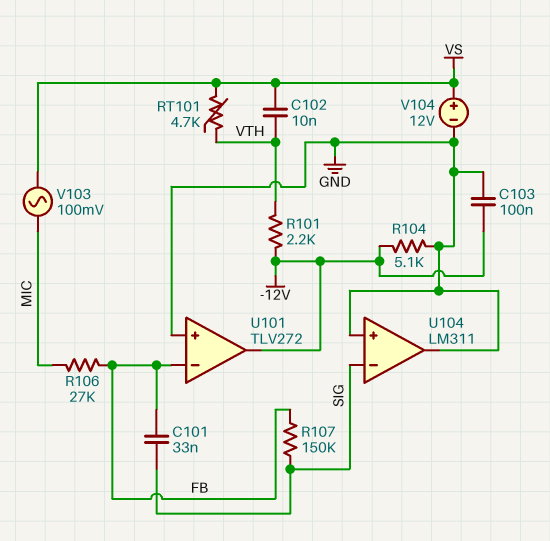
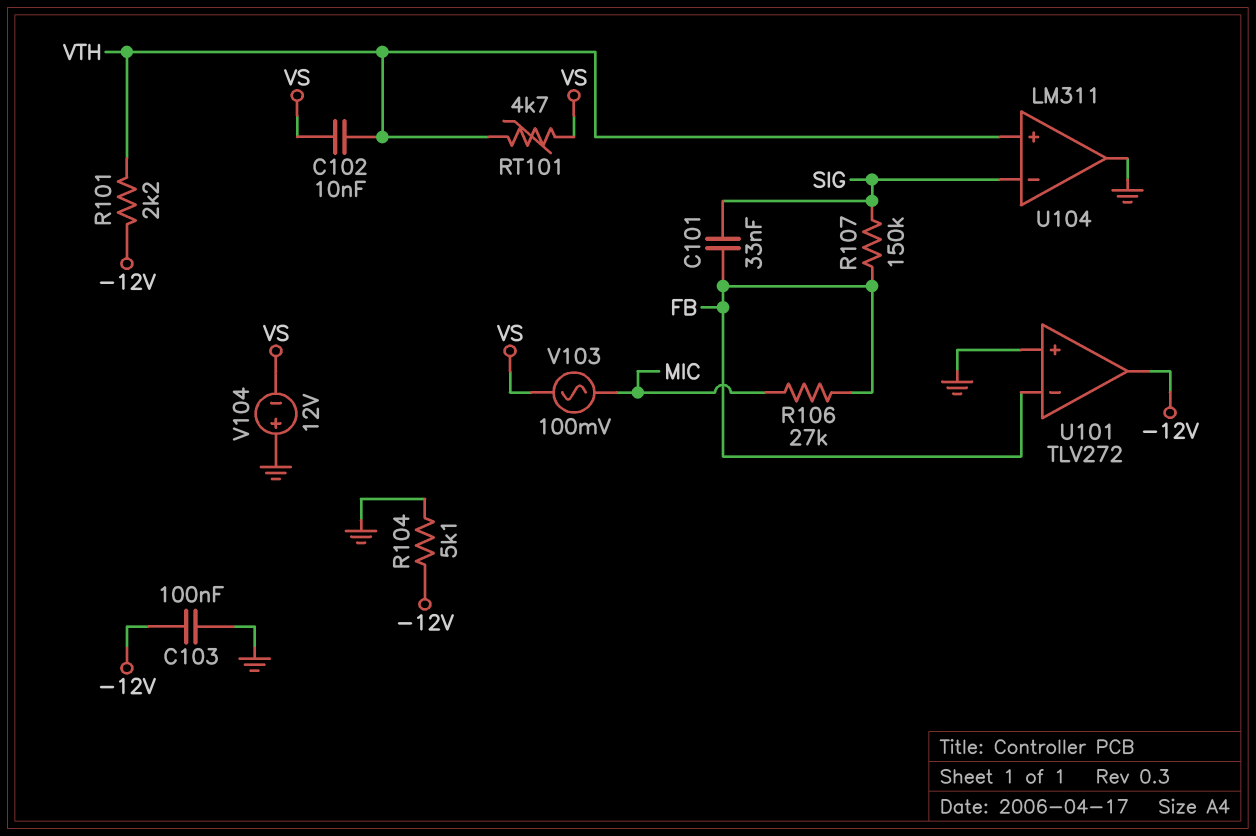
U104 pin in+: GND -> VTH
V104: 12V (plus VS, minus GND) -> 12V (plus GND, minus VS)

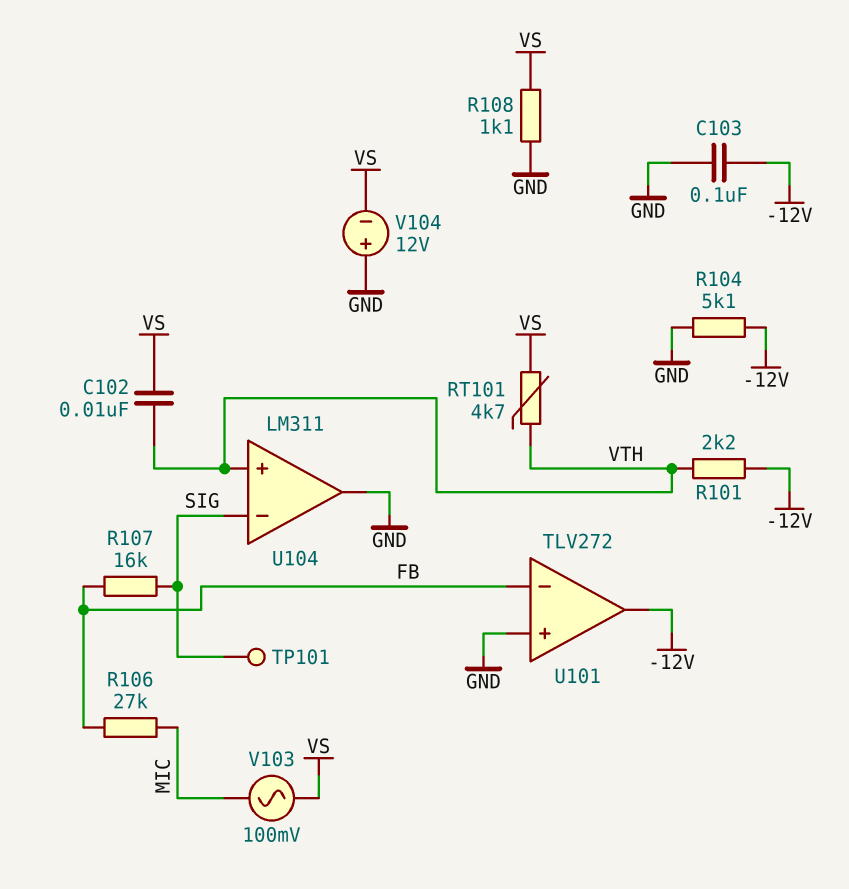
C101: 33nF (FB, SIG) -> none
R107: 150k (FB, SIG) -> 16k (FB, SIG)
R108: none -> 1.1k (GND, VS)
TP101: none -> test point (SIG)

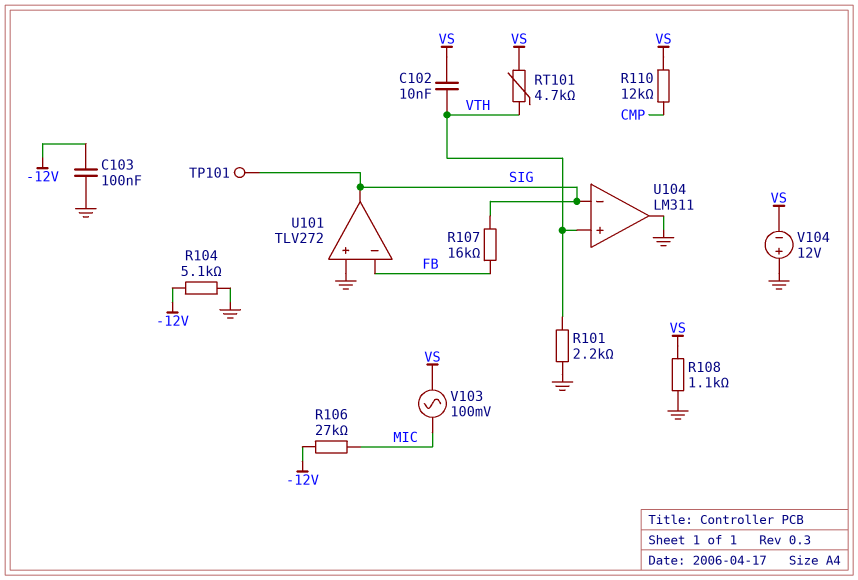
R101: 2.2k (-12V, VTH) -> 2.2k (GND, VTH)
R106: 27k (FB, MIC) -> 27k (-12V, MIC)
R110: none -> 12k (CMP, VS)
U101 pin out: -12V -> SIG

